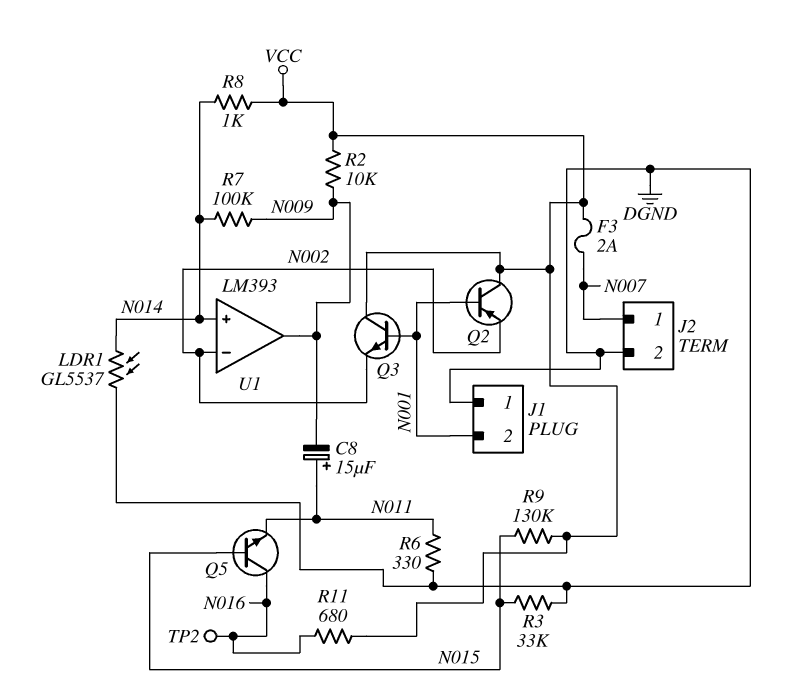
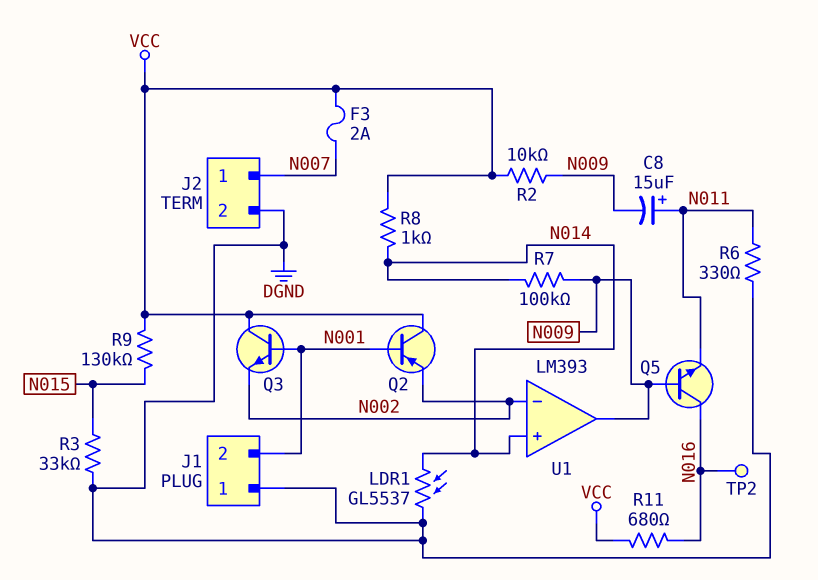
Q5: NPN (B N015, C N016, E N011) -> NPN (B N009, C N016, E N011)

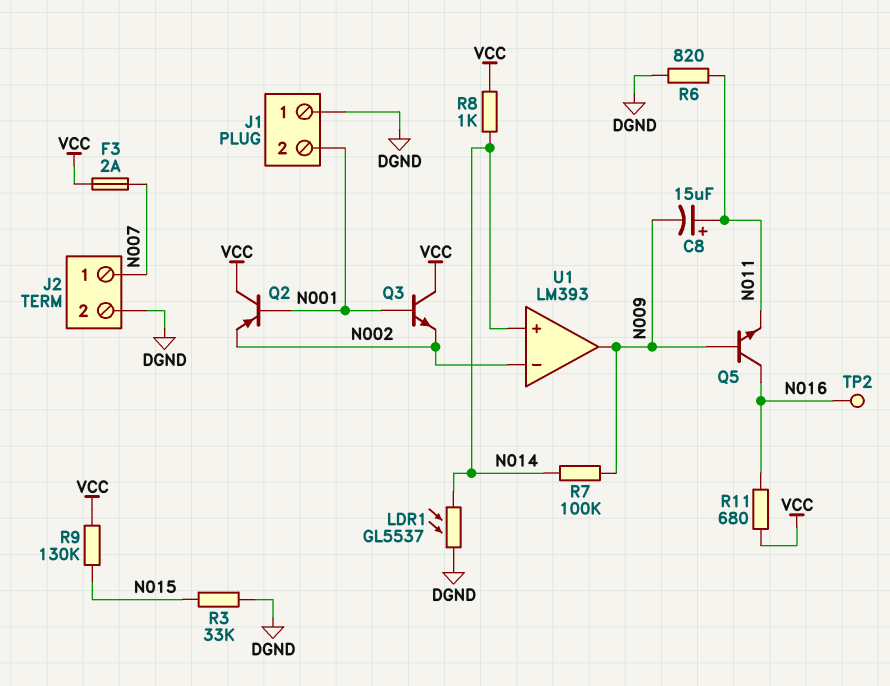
R2: 10k (N009, VCC) -> none
R6: 330 (DGND, N011) -> 820 (DGND, N011)

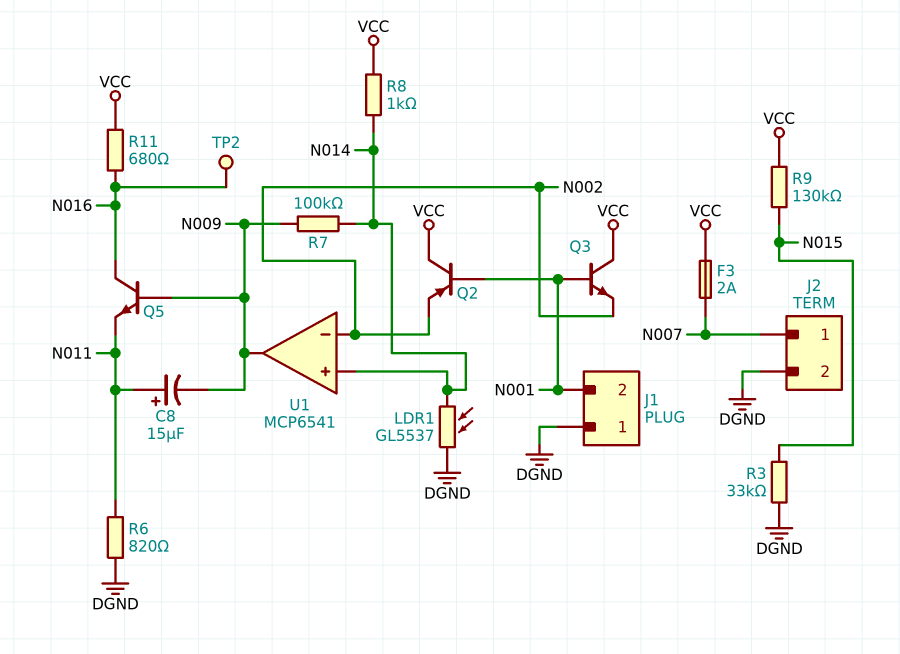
U1: LM393 -> MCP6541

